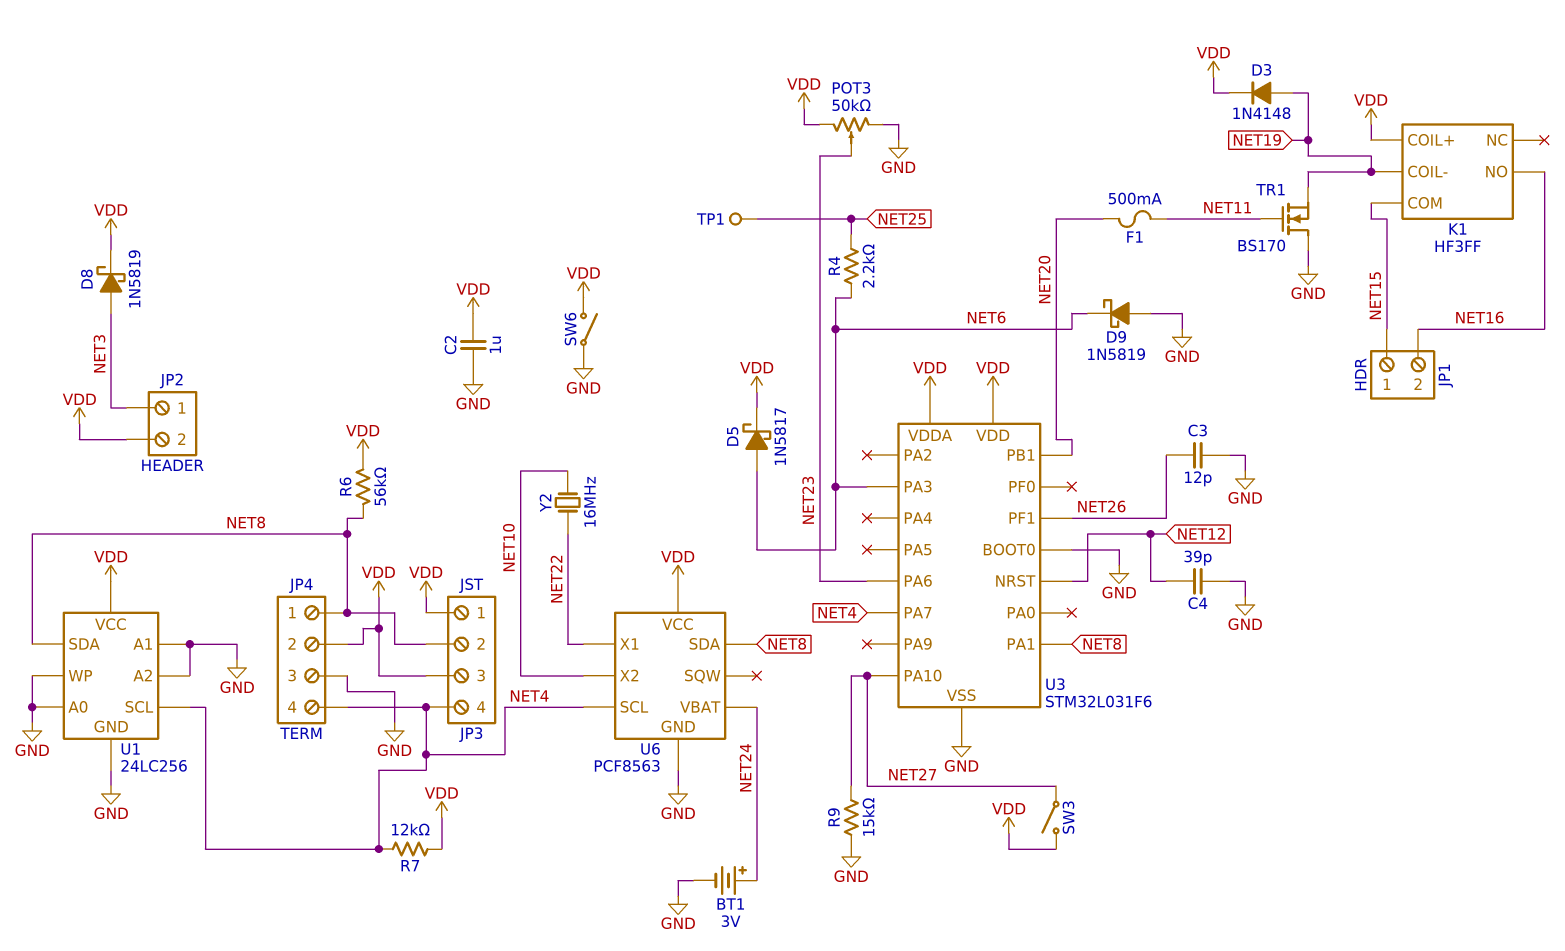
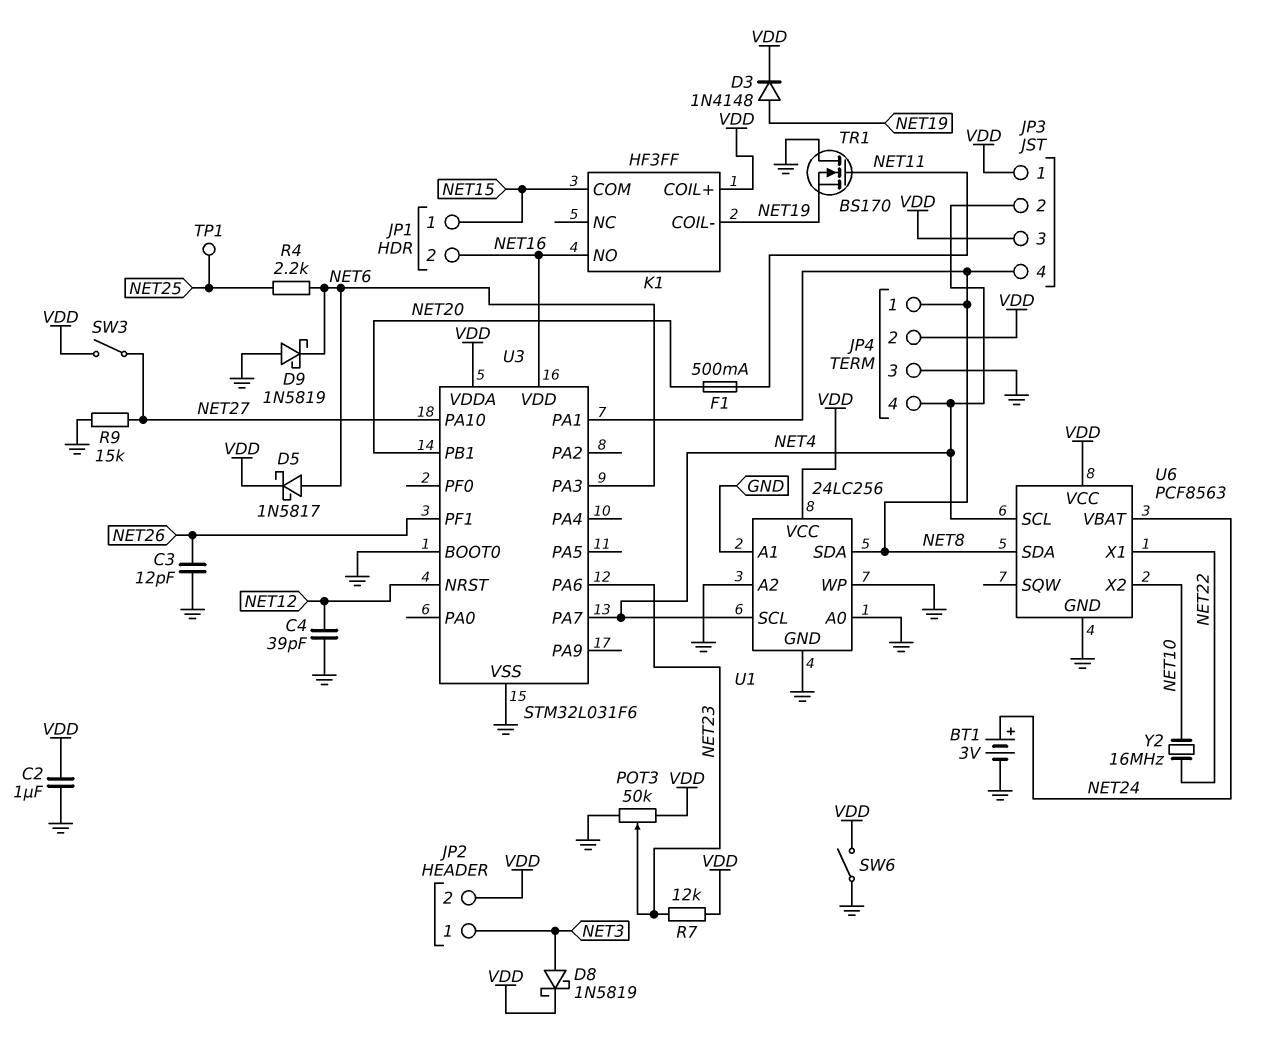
JP3 pin 2: NET8 -> NET4
JP3 pin 4: NET4 -> NET8
R6: 56k (NET8, VDD) -> none
R7: 12k (NET4, VDD) -> 12k (NET23, VDD)
U3 pin VDD: VDD -> NET16

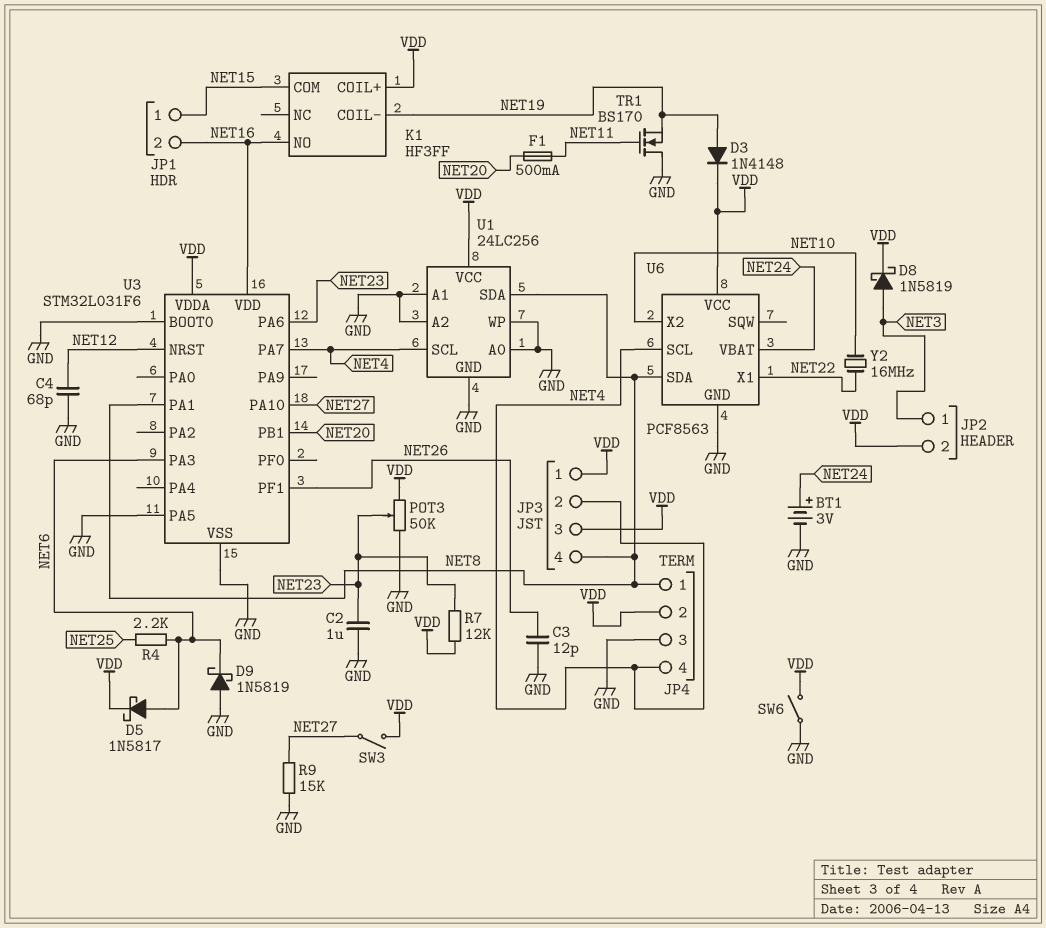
C2: 1uF (GND, VDD) -> 1uF (GND, NET23)
C4: 39pF (GND, NET12) -> 68pF (GND, NET12)
TP1: test point (NET25) -> none
U3 pin PA5: none -> GND

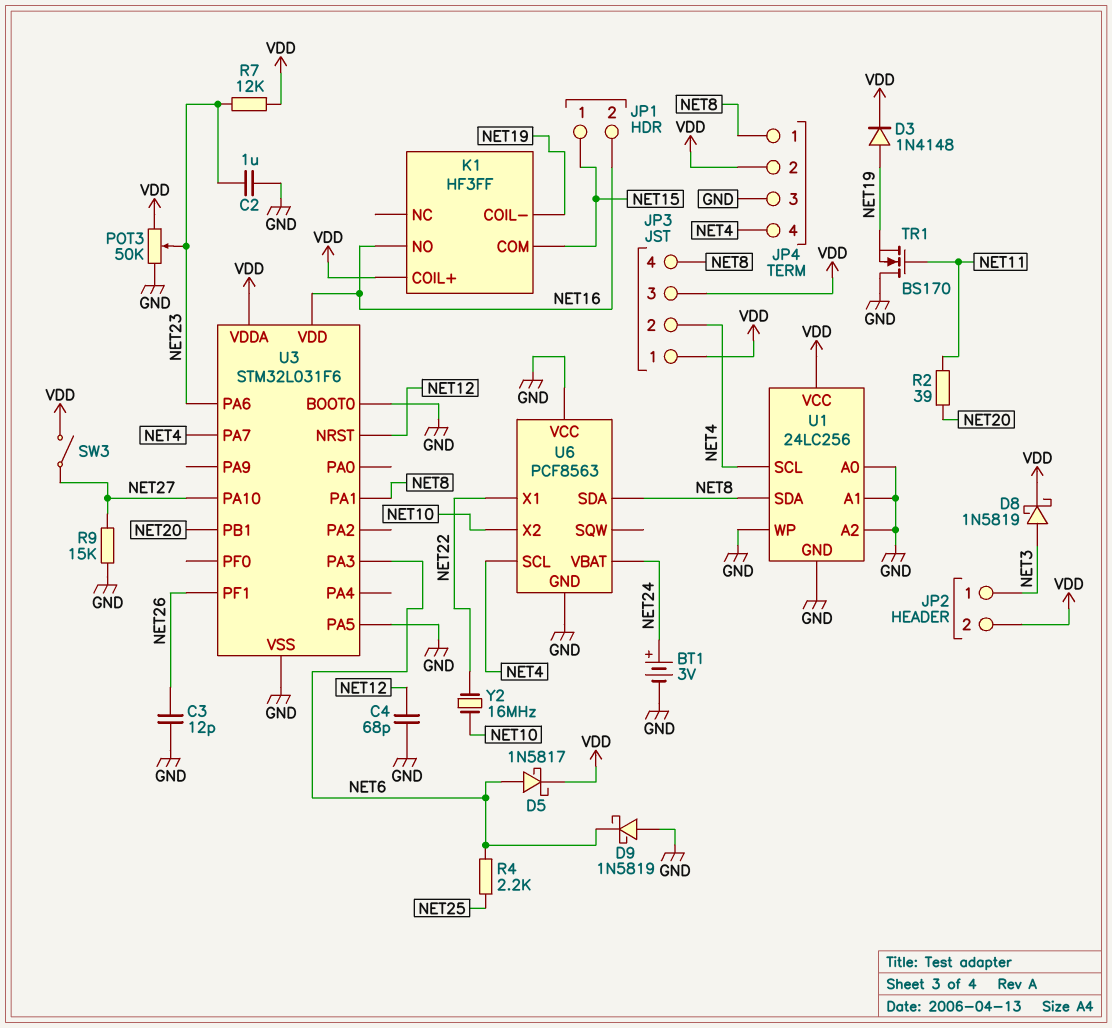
F1: 500mA (NET11, NET20) -> none
R2: none -> 39 (NET11, NET20)
SW6: switch (GND, VDD) -> none
U6 pin VCC: VDD -> GND

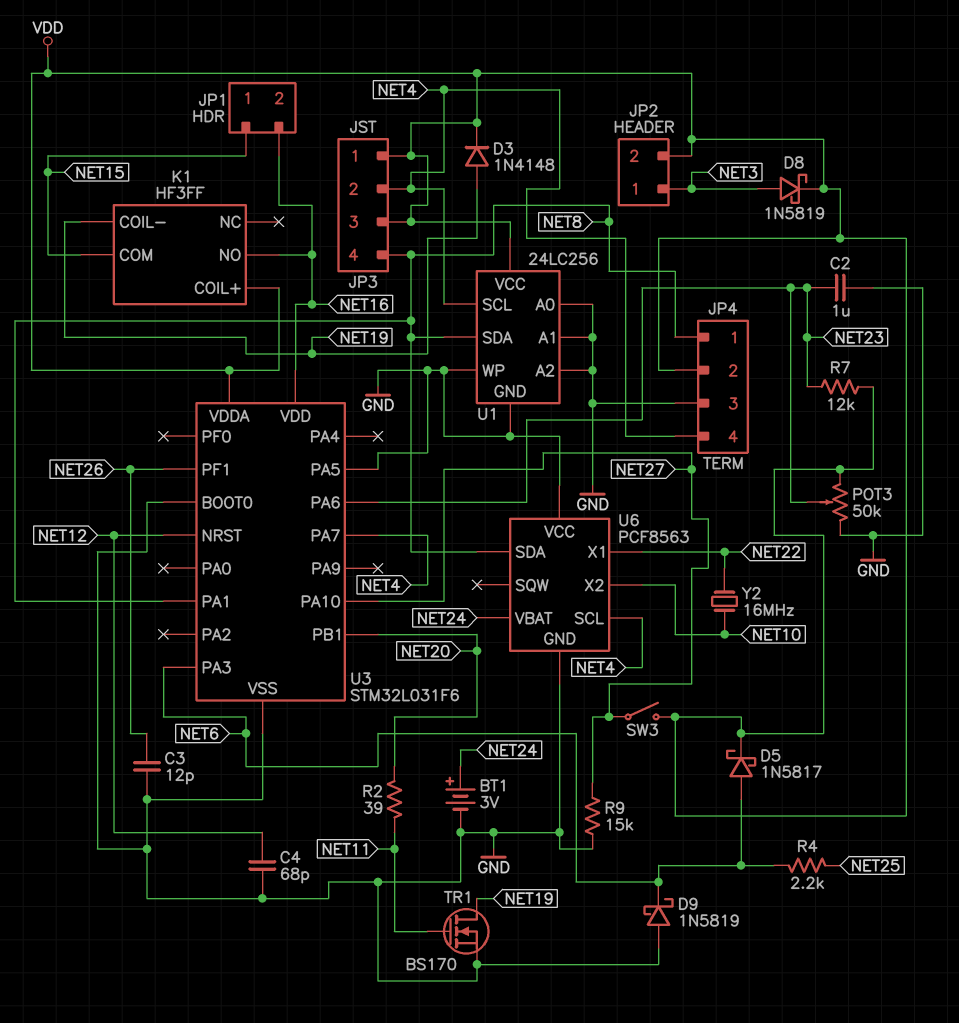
TR1: NMOS BS170 (G NET11, D GND, S NET19) -> NMOS BS170 (G NET11, D NET19, S GND)

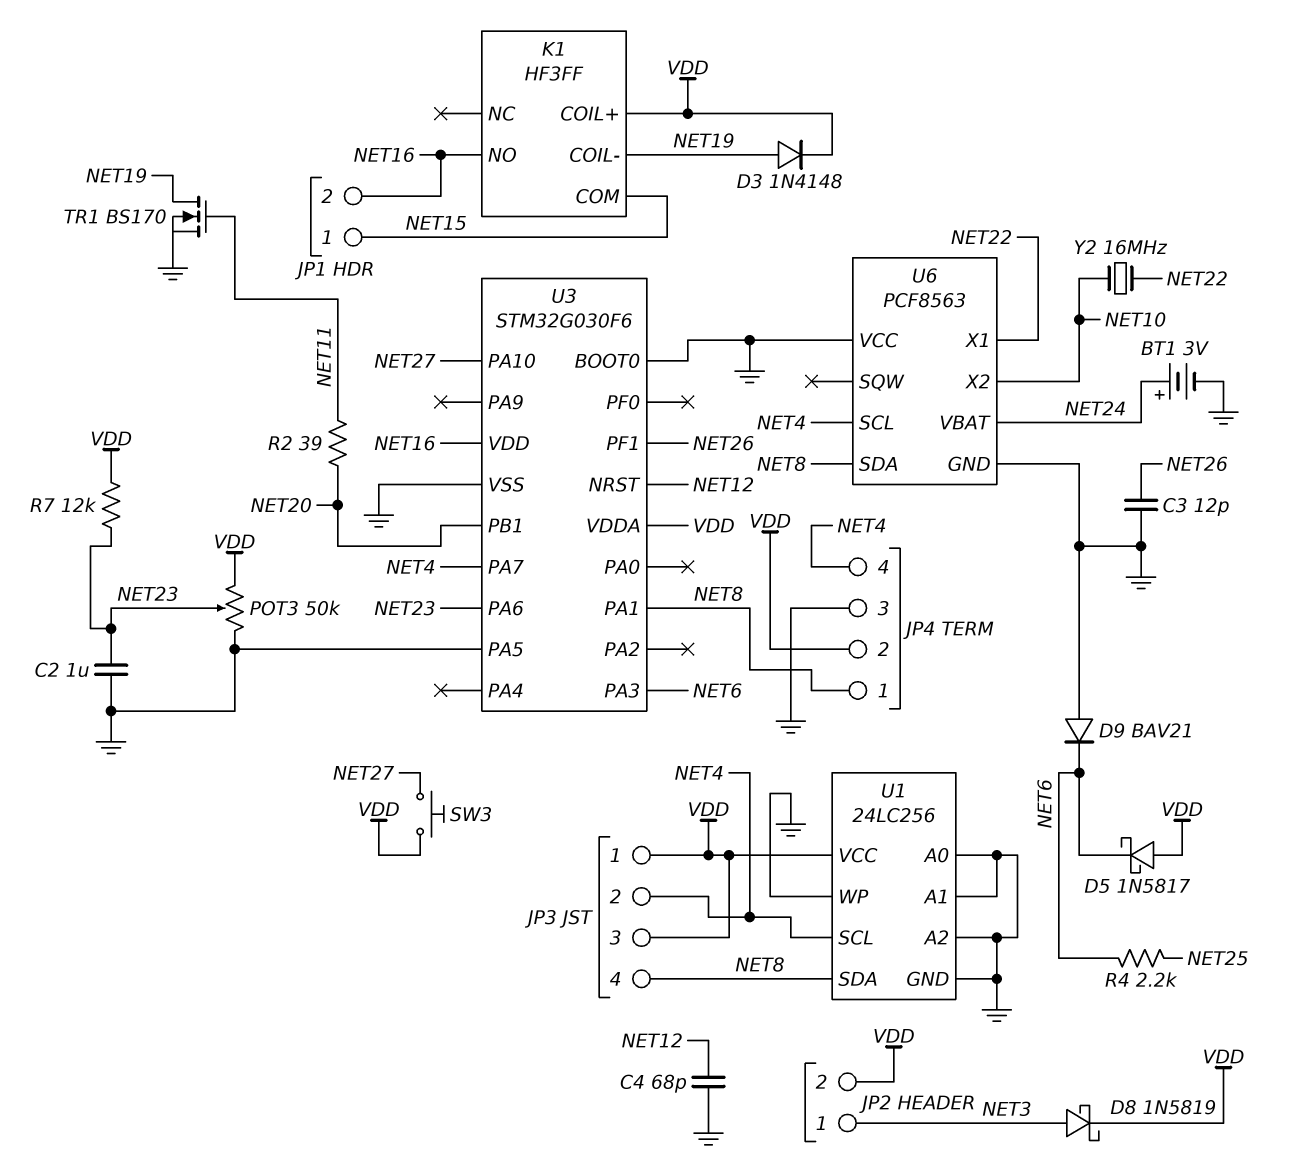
D5: schottky 1N5817 (A NET6, K VDD) -> schottky 1N5817 (A VDD, K NET6)
D9: schottky 1N5819 (A GND, K NET6) -> diode BAV21 (A GND, K NET6)
R9: 15k (GND, NET27) -> none
SW3: switch (NET27, VDD) -> button (NET27, VDD)
U3: STM32L031F6 -> STM32G030F6

